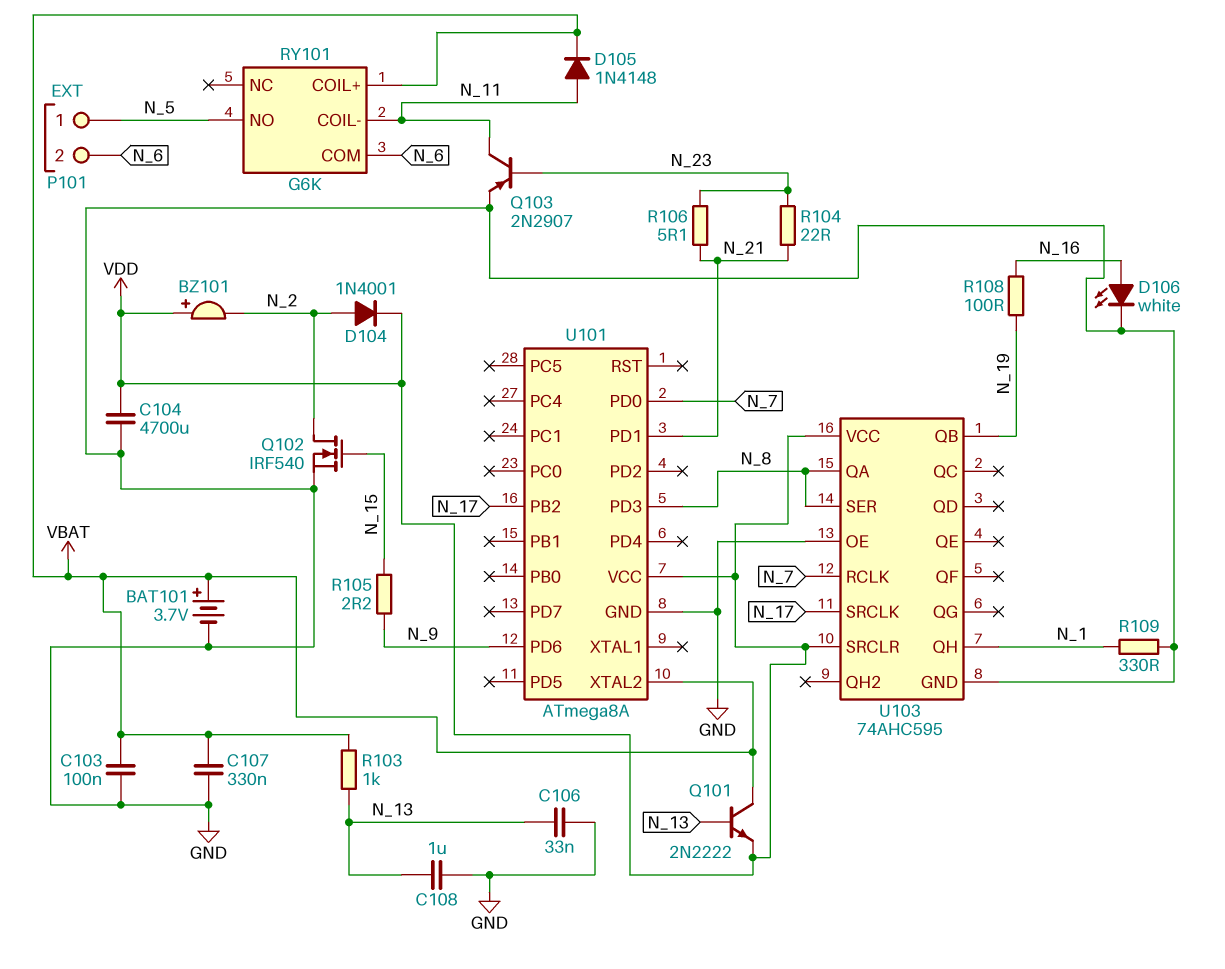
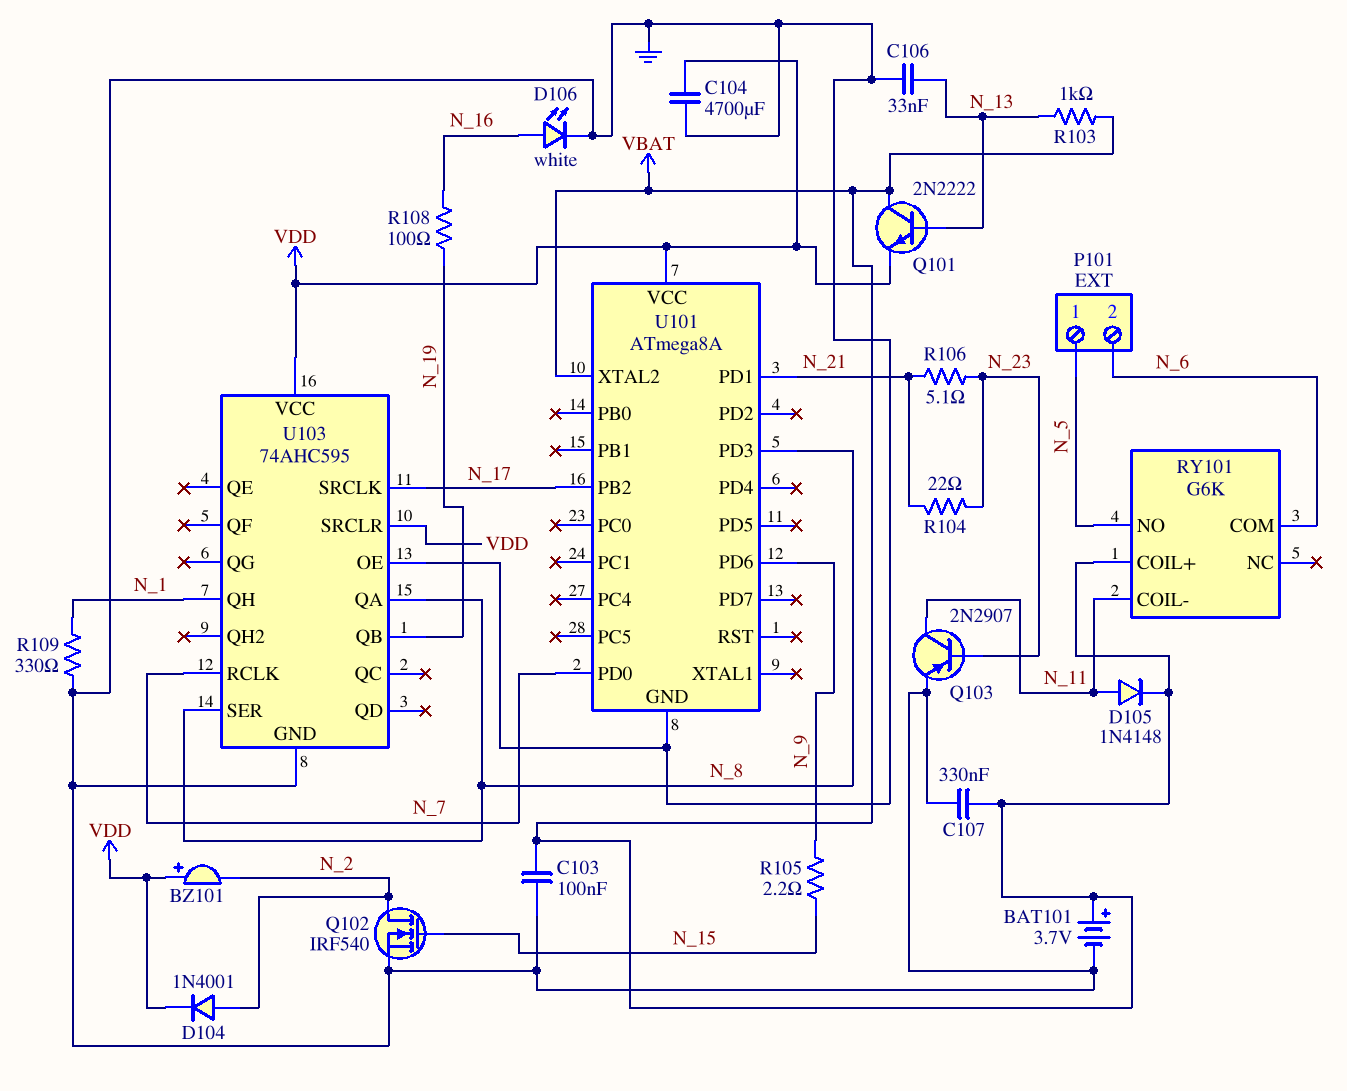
C108: 1uF (GND, N_13) -> none

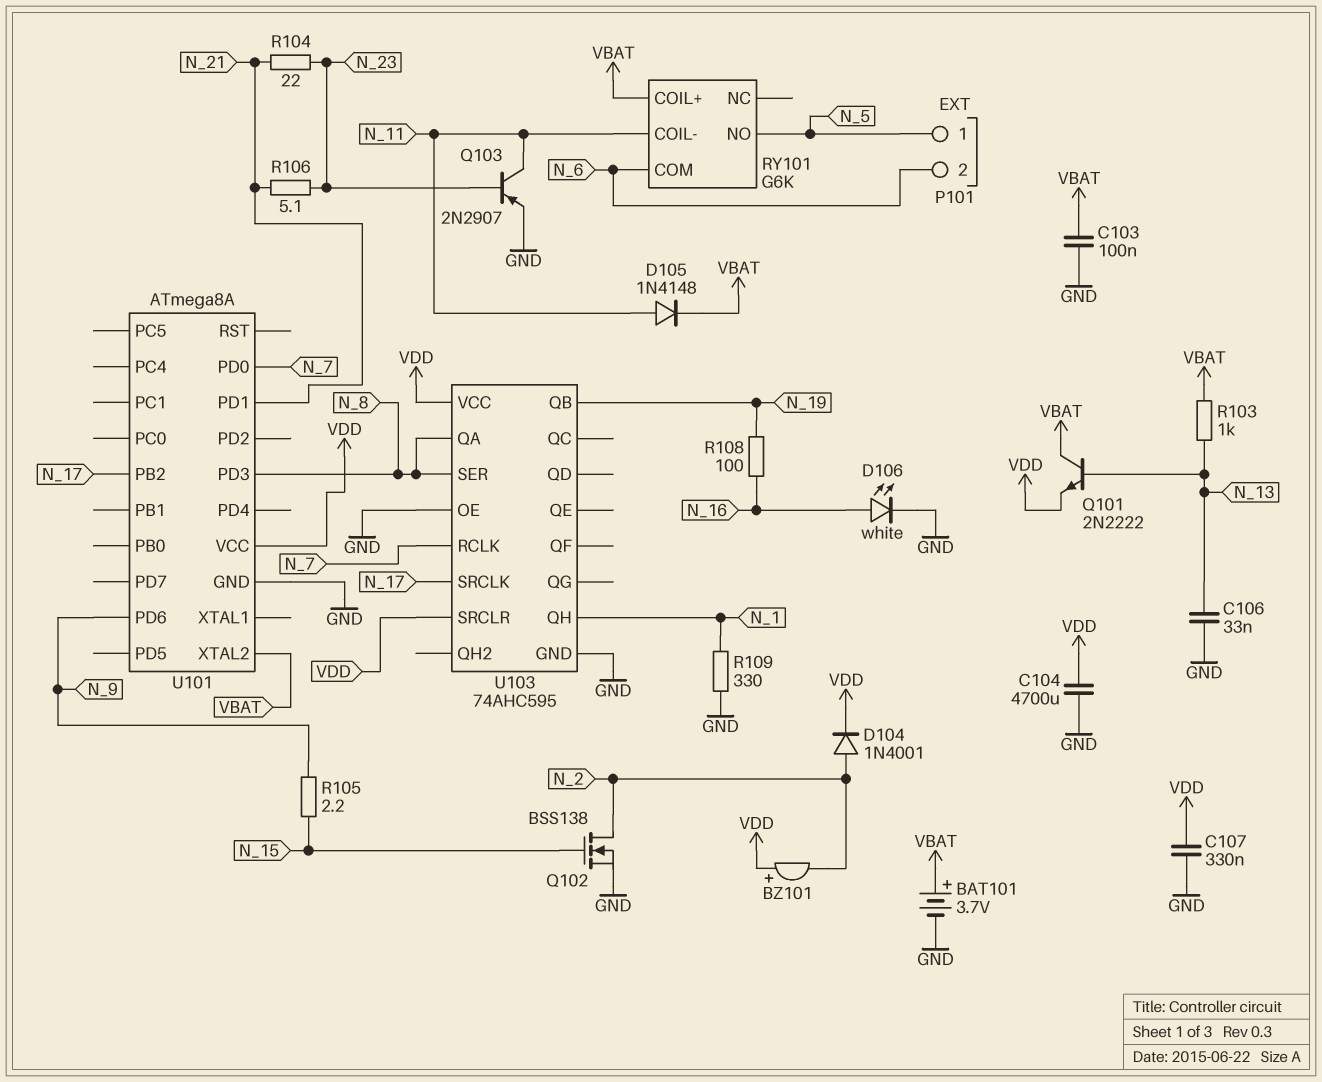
C107: 330nF (GND, VBAT) -> 330nF (GND, VDD)
Q102: NMOS IRF540 (G N_15, D N_2, S GND) -> NMOS BSS138 (G N_15, D N_2, S GND)

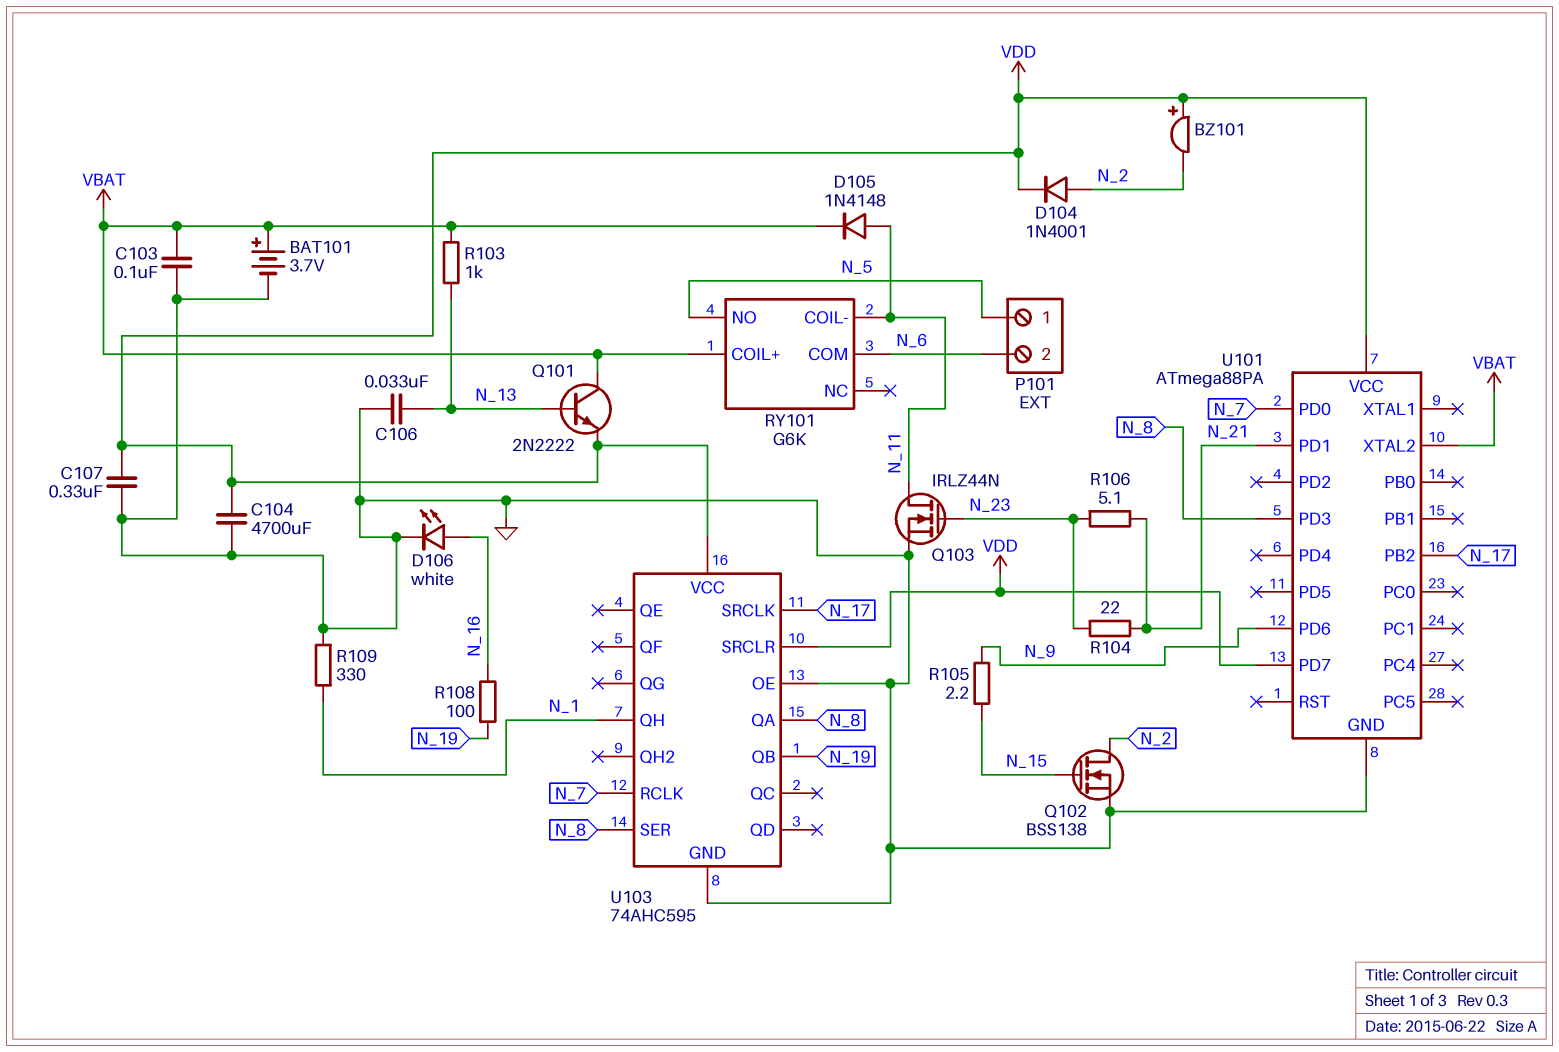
Q103: PNP 2N2907 (B N_23, C N_11, E GND) -> NMOS IRLZ44N (G N_23, D N_11, S GND)
U101: ATmega8A -> ATmega88PA
U101 pin PD7: none -> VDD

